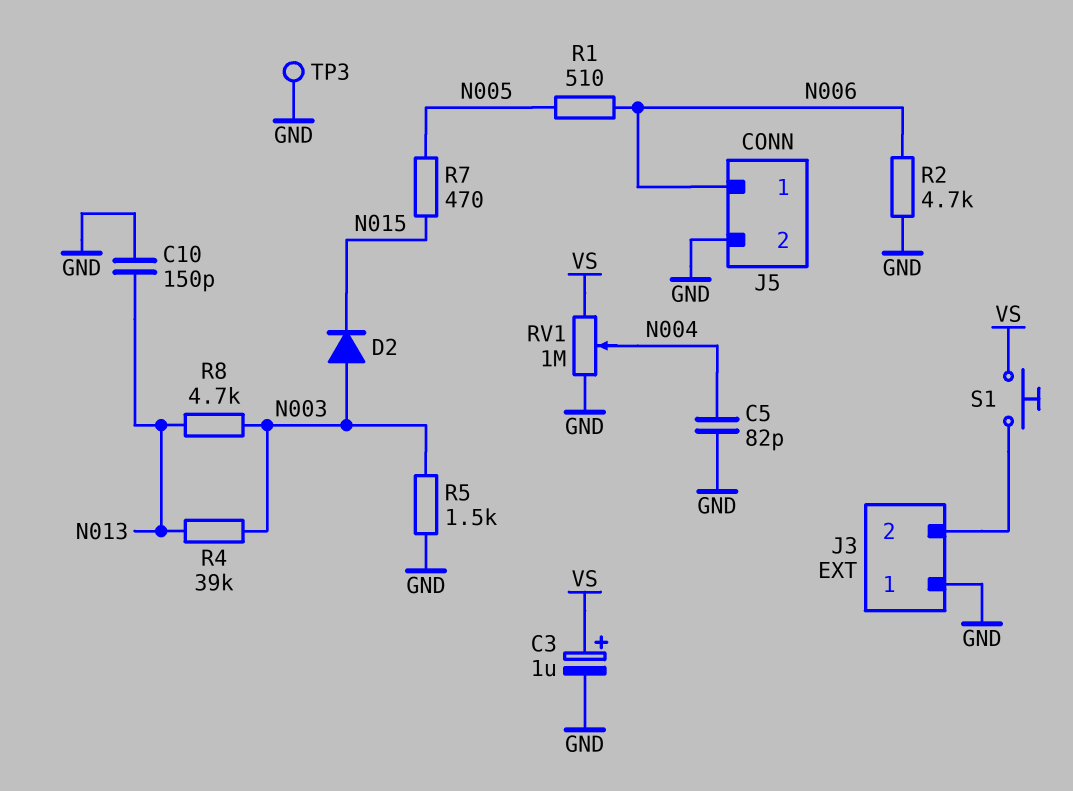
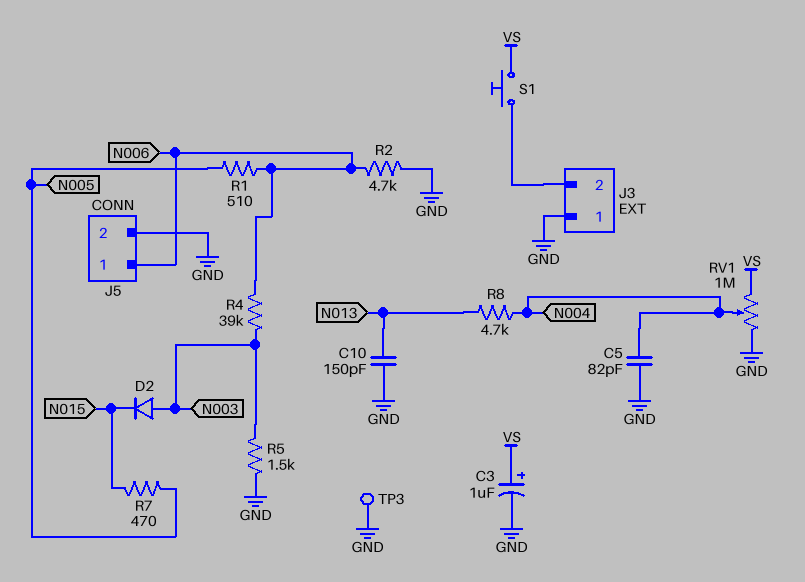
R4: 39k (N003, N013) -> 39k (N003, N006)
R8: 4.7k (N003, N013) -> 4.7k (N004, N013)

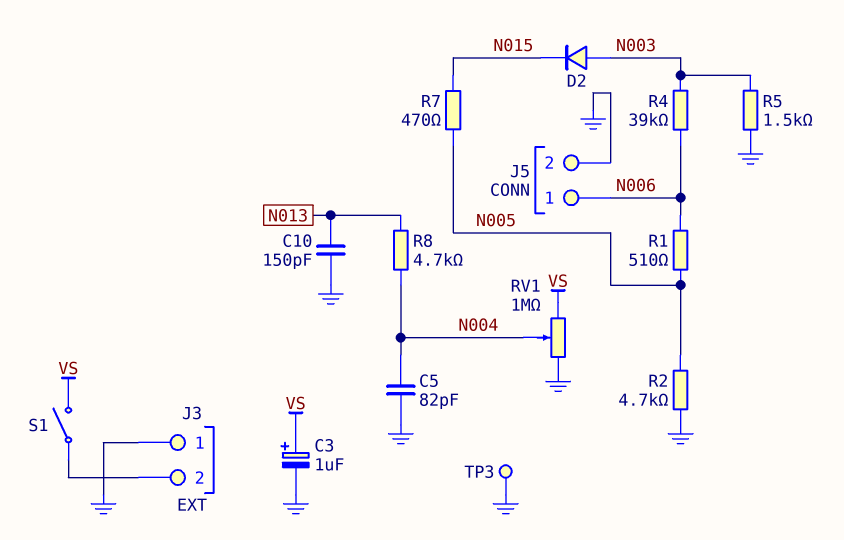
R2: 4.7k (GND, N006) -> 4.7k (GND, N005)
S1: button (J3/2, VS) -> switch (J3/2, VS)

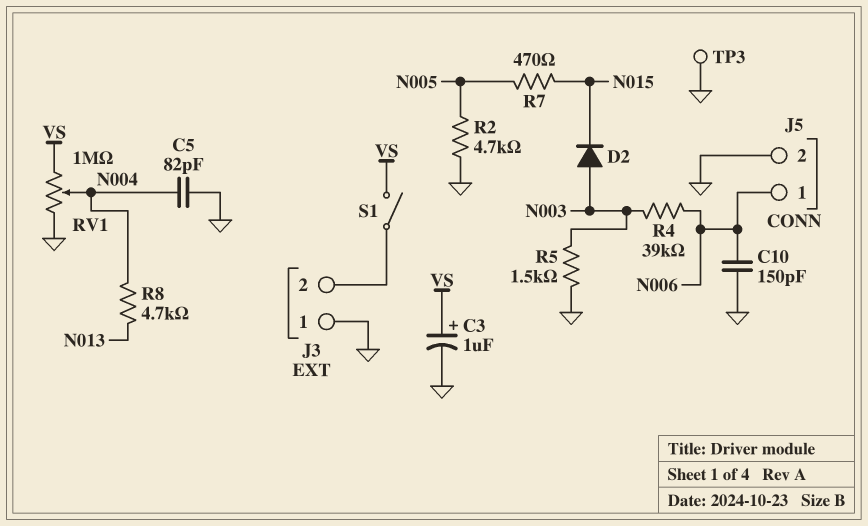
C10: 150pF (GND, N013) -> 150pF (GND, N006)
R1: 510 (N005, N006) -> none

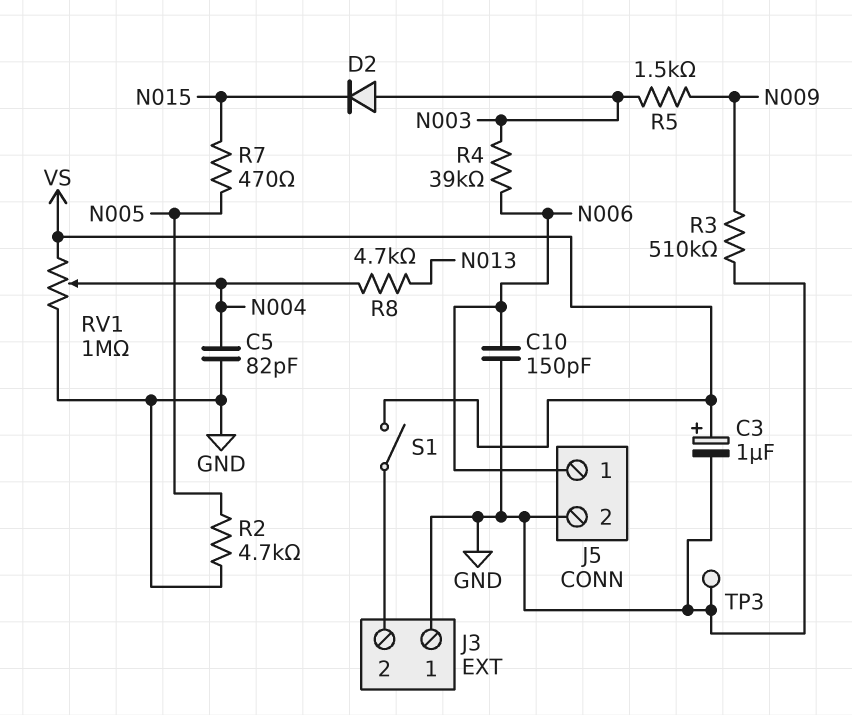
R3: none -> 510k (GND, N009)
R5: 1.5k (GND, N003) -> 1.5k (N003, N009)

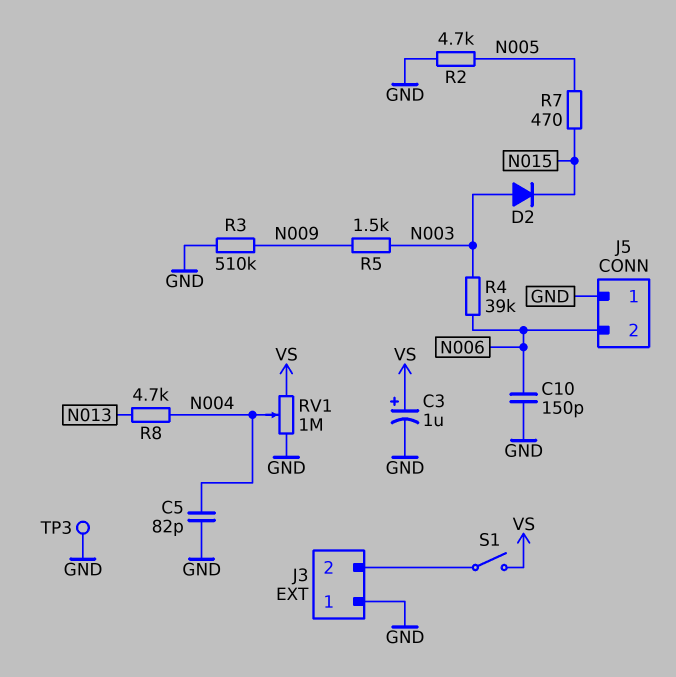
J5 pin 1: N006 -> GND
J5 pin 2: GND -> N006

